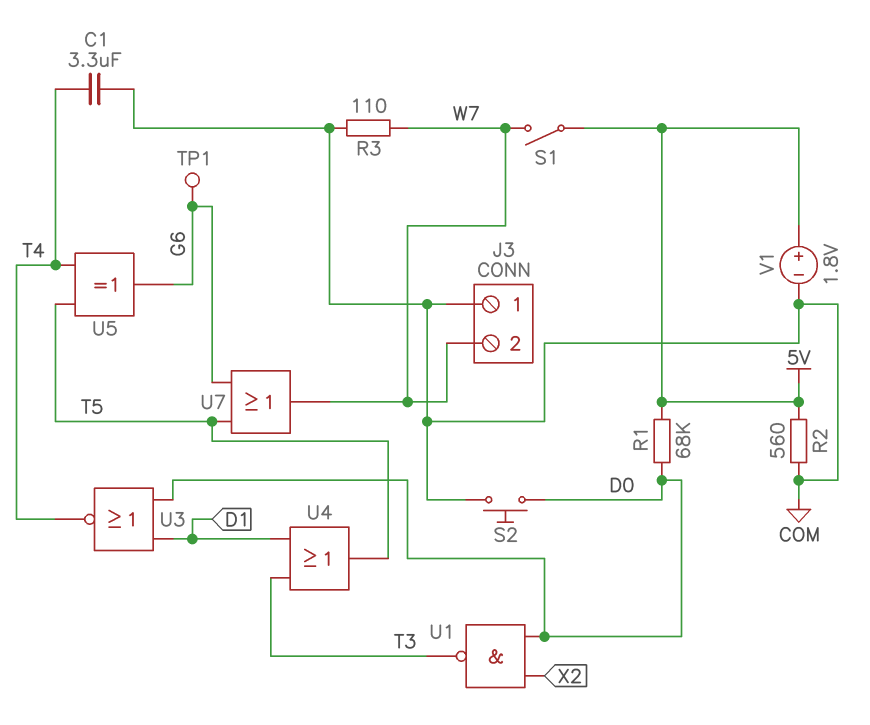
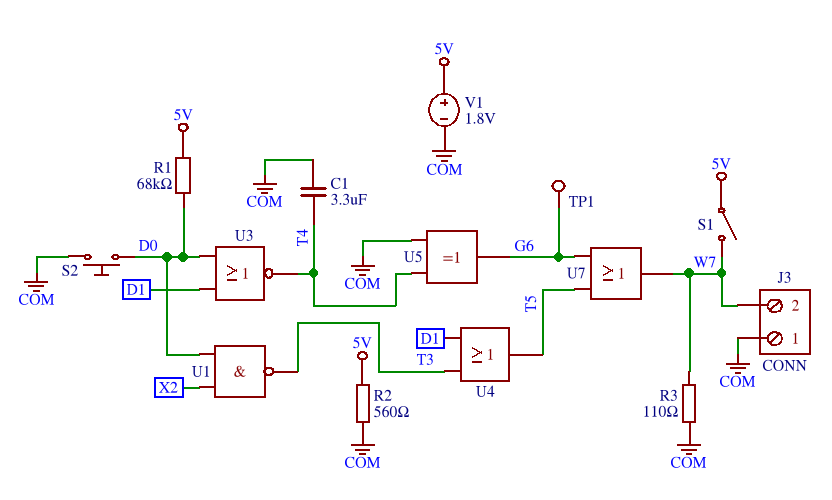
U5: XOR (in T4, in T5, out G6) -> XOR (in COM, in T4, out G6)

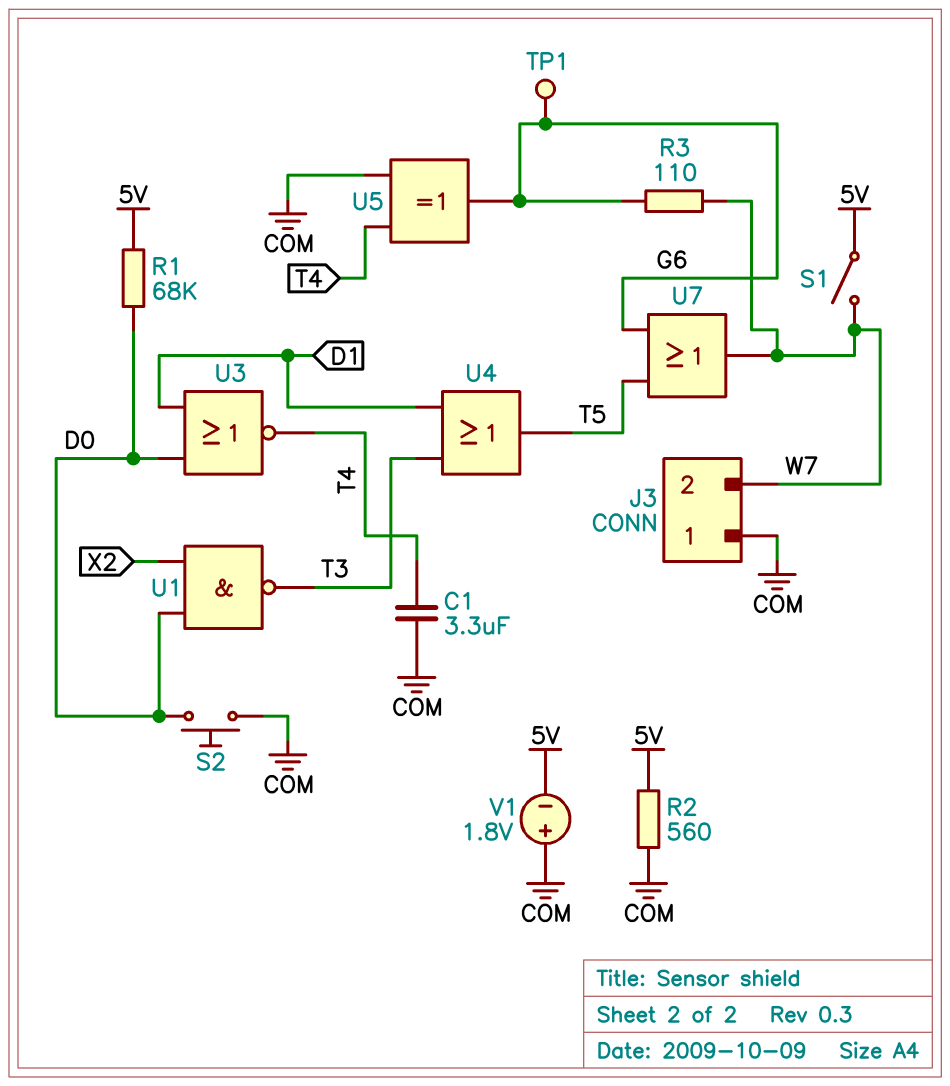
R3: 110 (COM, W7) -> 110 (G6, W7)
V1: 1.8V (plus 5V, minus COM) -> 1.8V (plus COM, minus 5V)

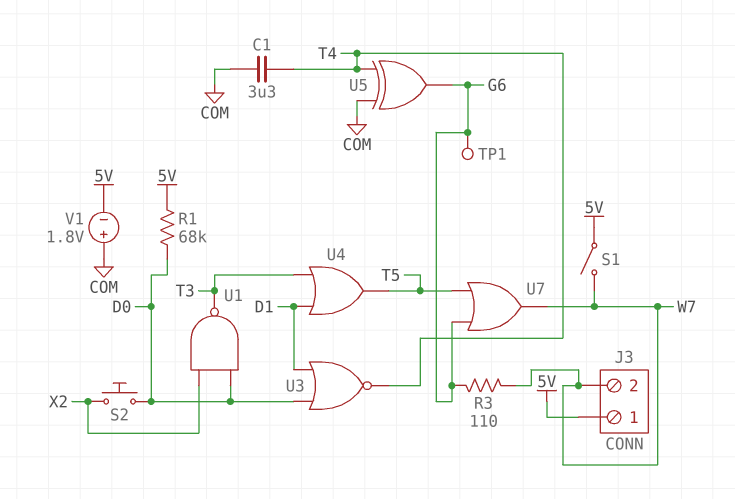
J3 pin 1: COM -> 5V
R2: 560 (5V, COM) -> none
S2: button (COM, D0) -> button (D0, X2)

